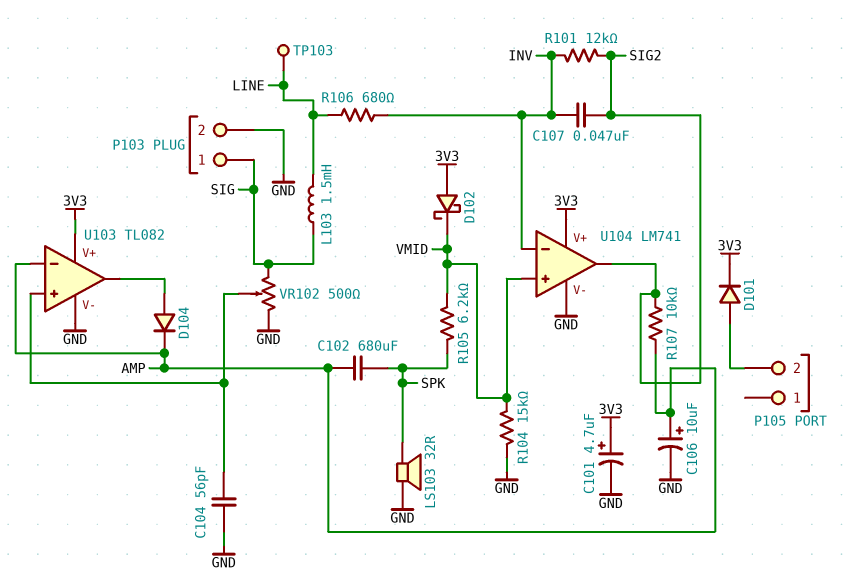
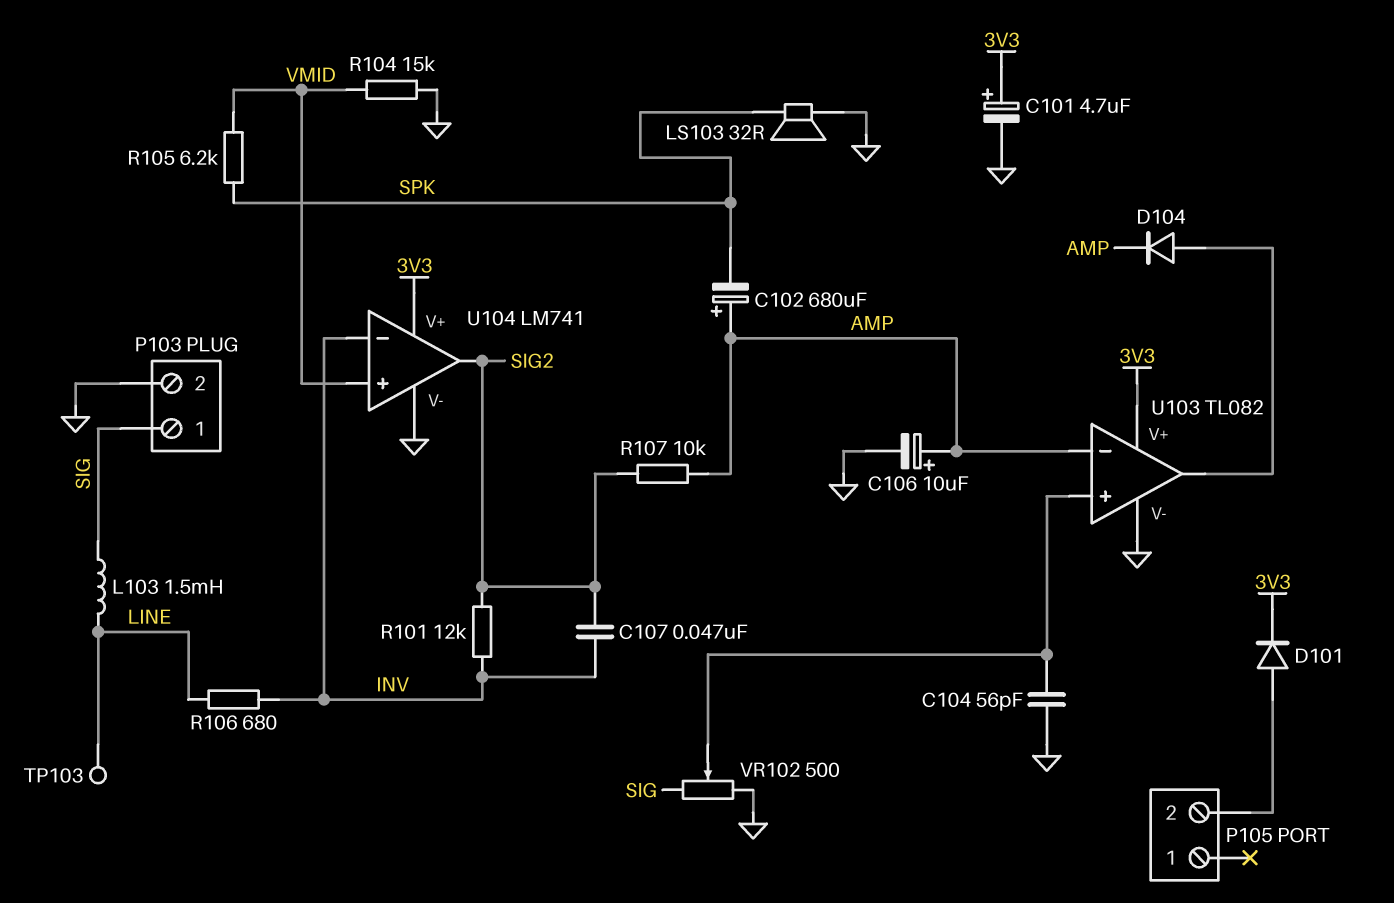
C102: 680uF (AMP, SPK) -> 680uF (plus AMP, minus SPK)
D102: schottky (A 3V3, K VMID) -> none

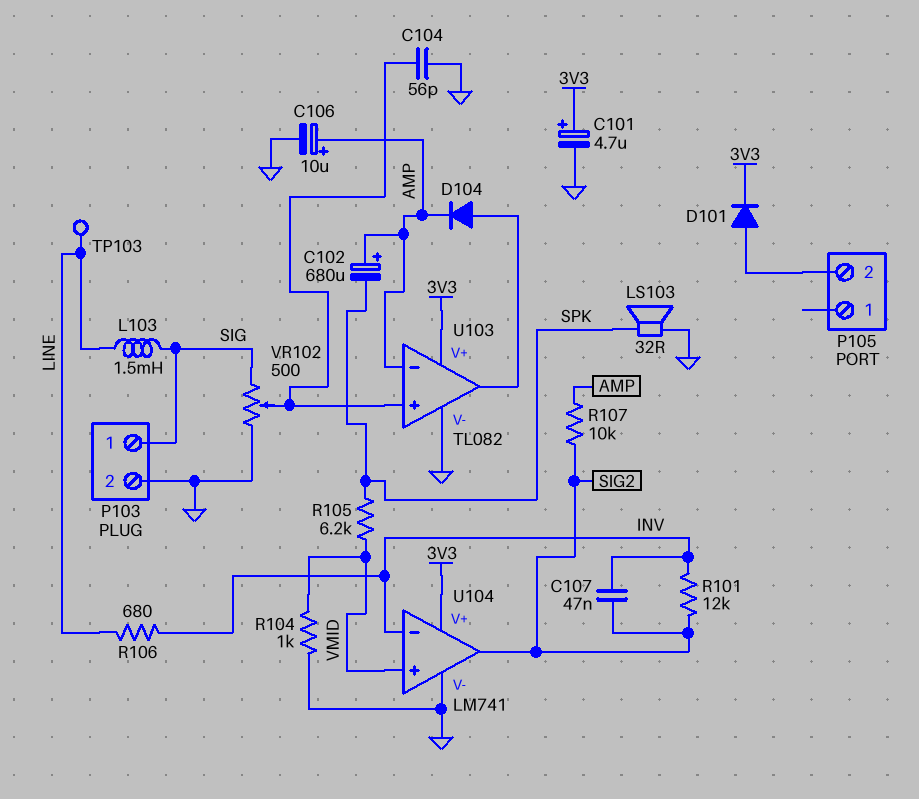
R104: 15k (GND, VMID) -> 1k (GND, VMID)

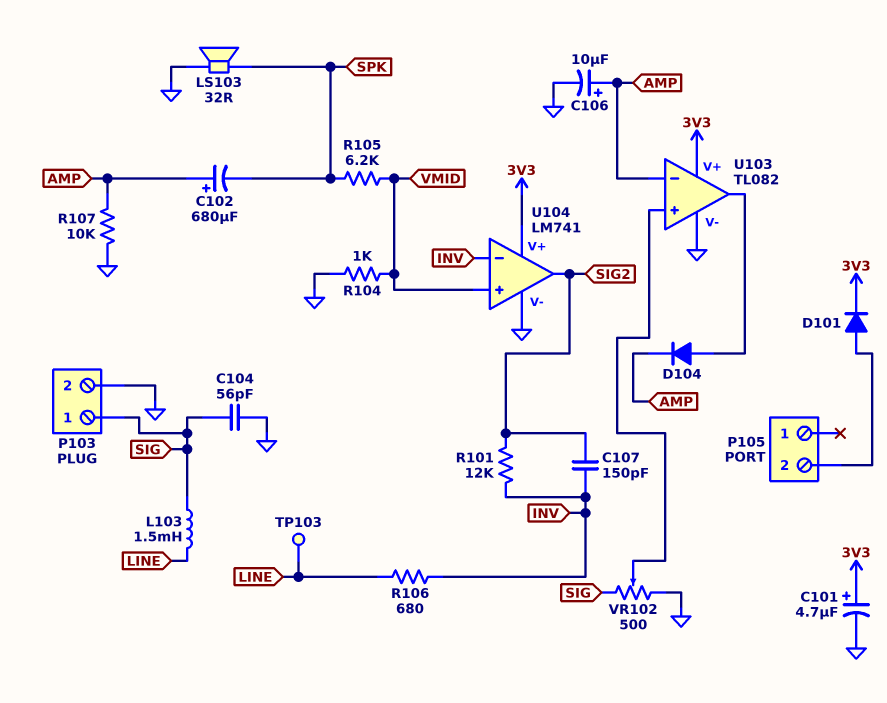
C104: 56pF (GND, U103/in+) -> 56pF (GND, SIG)
C107: 47nF (INV, SIG2) -> 150pF (INV, SIG2)
R107: 10k (AMP, SIG2) -> 10k (AMP, GND)

